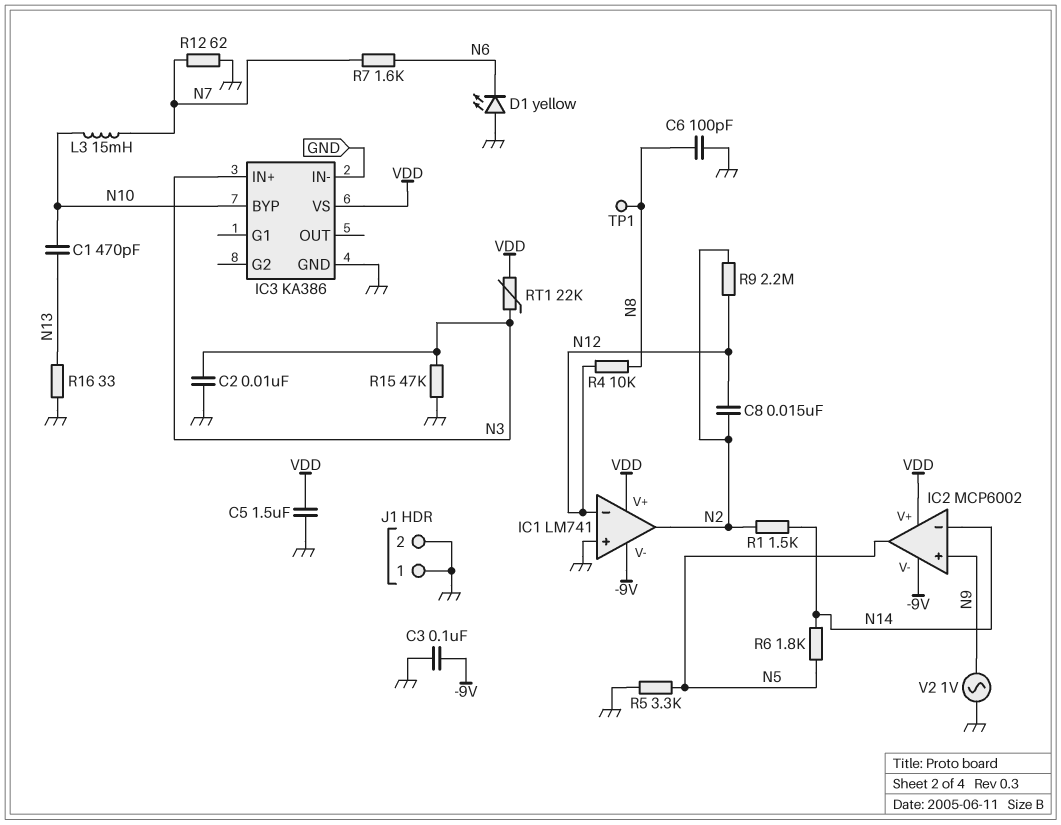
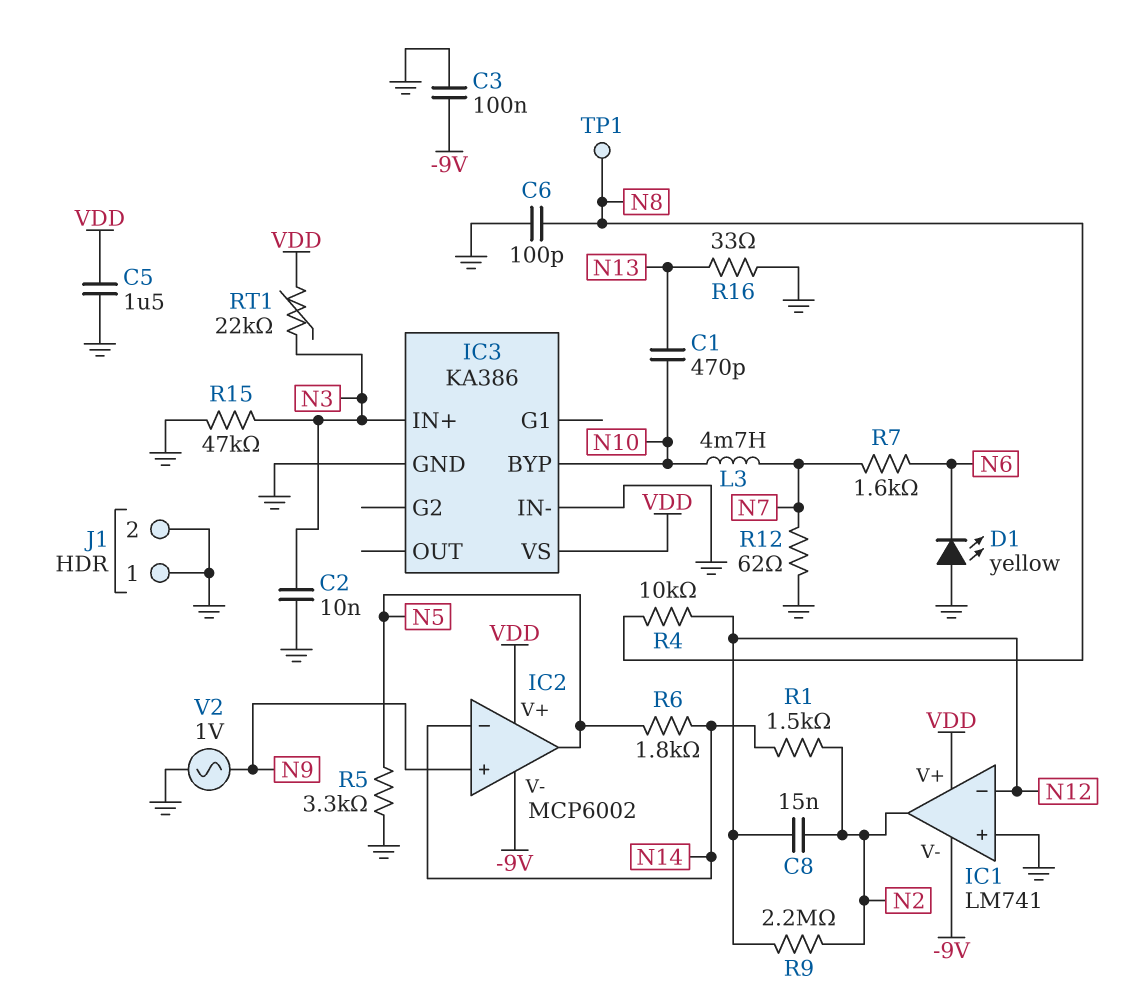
L3: 15mH (N7, N10) -> 4.7mH (N7, N10)

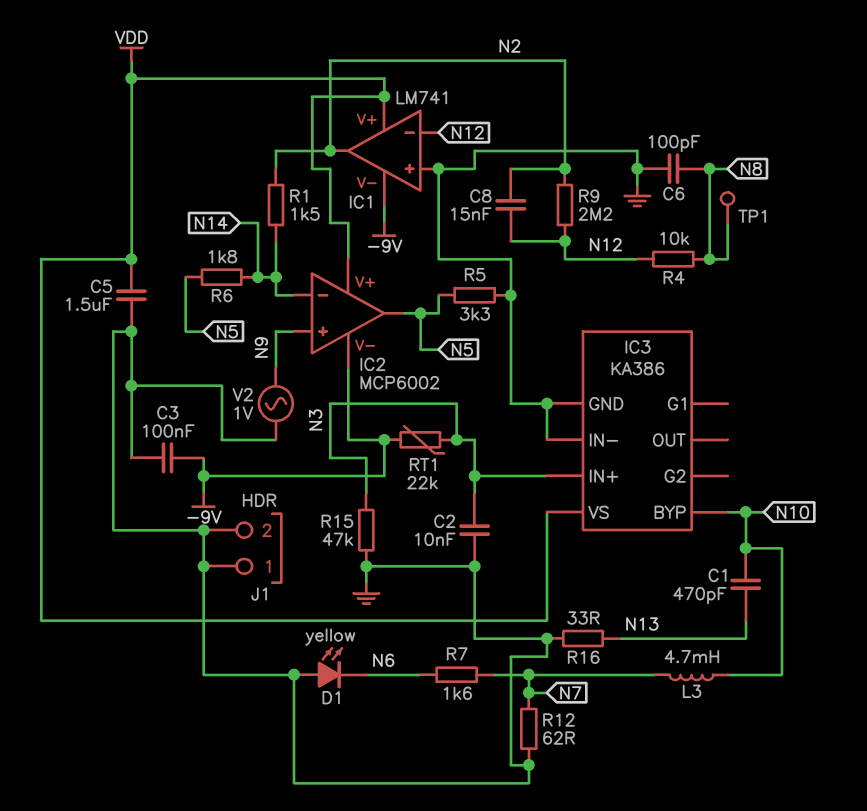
RT1: 22k (N3, VDD) -> 22k (-9V, N3)

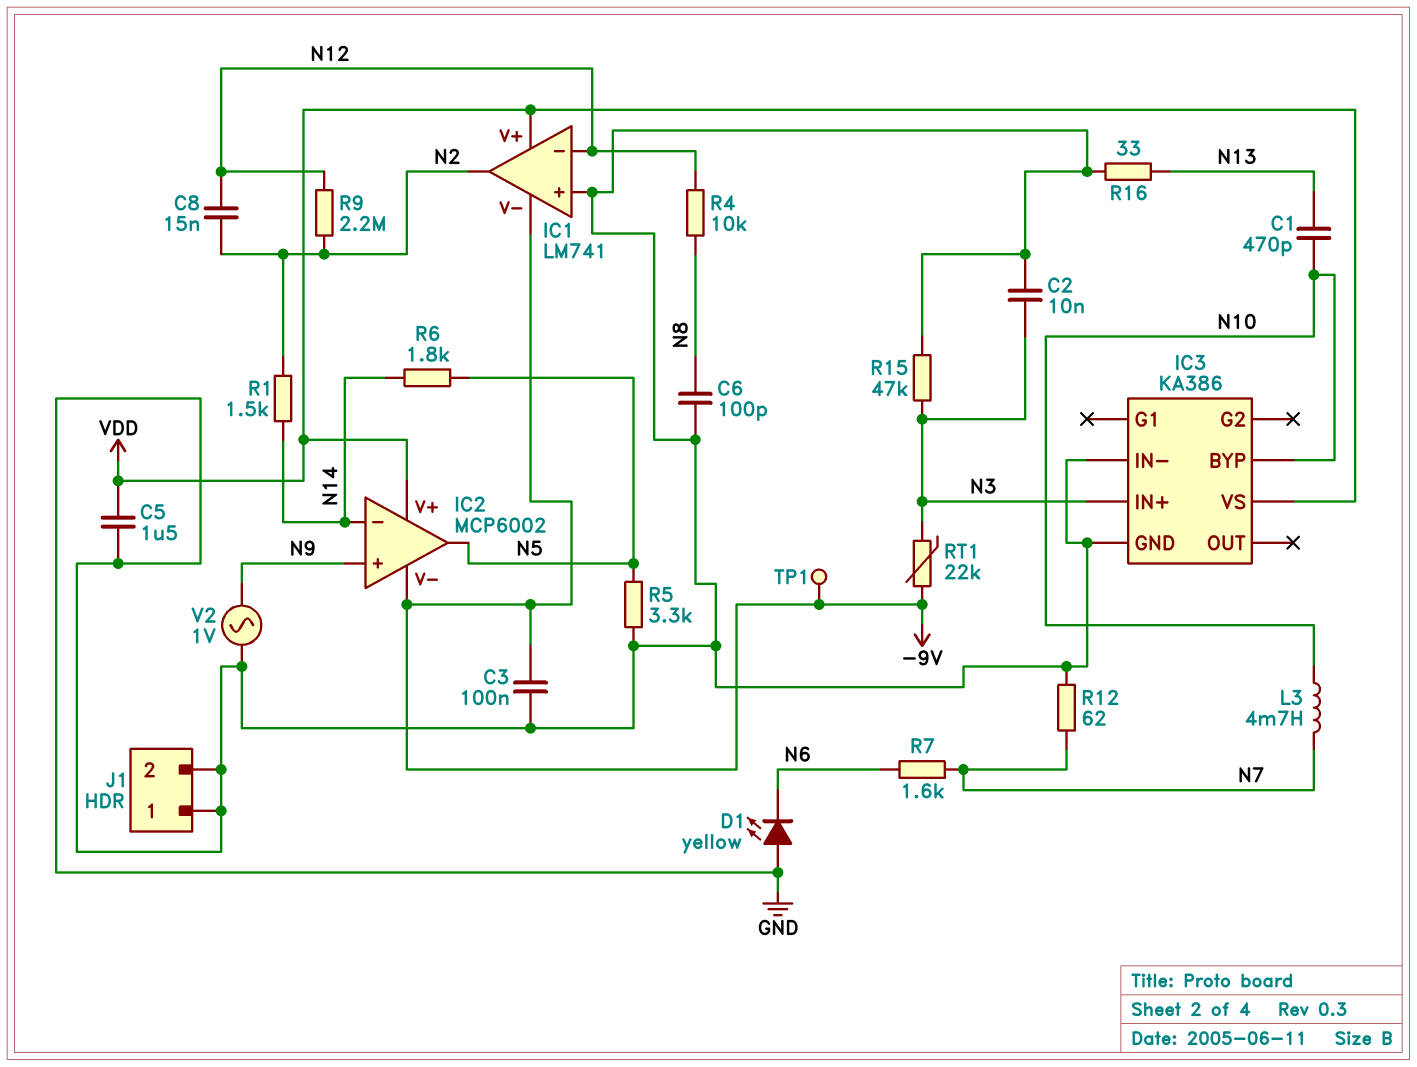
TP1: test point (N8) -> test point (-9V)

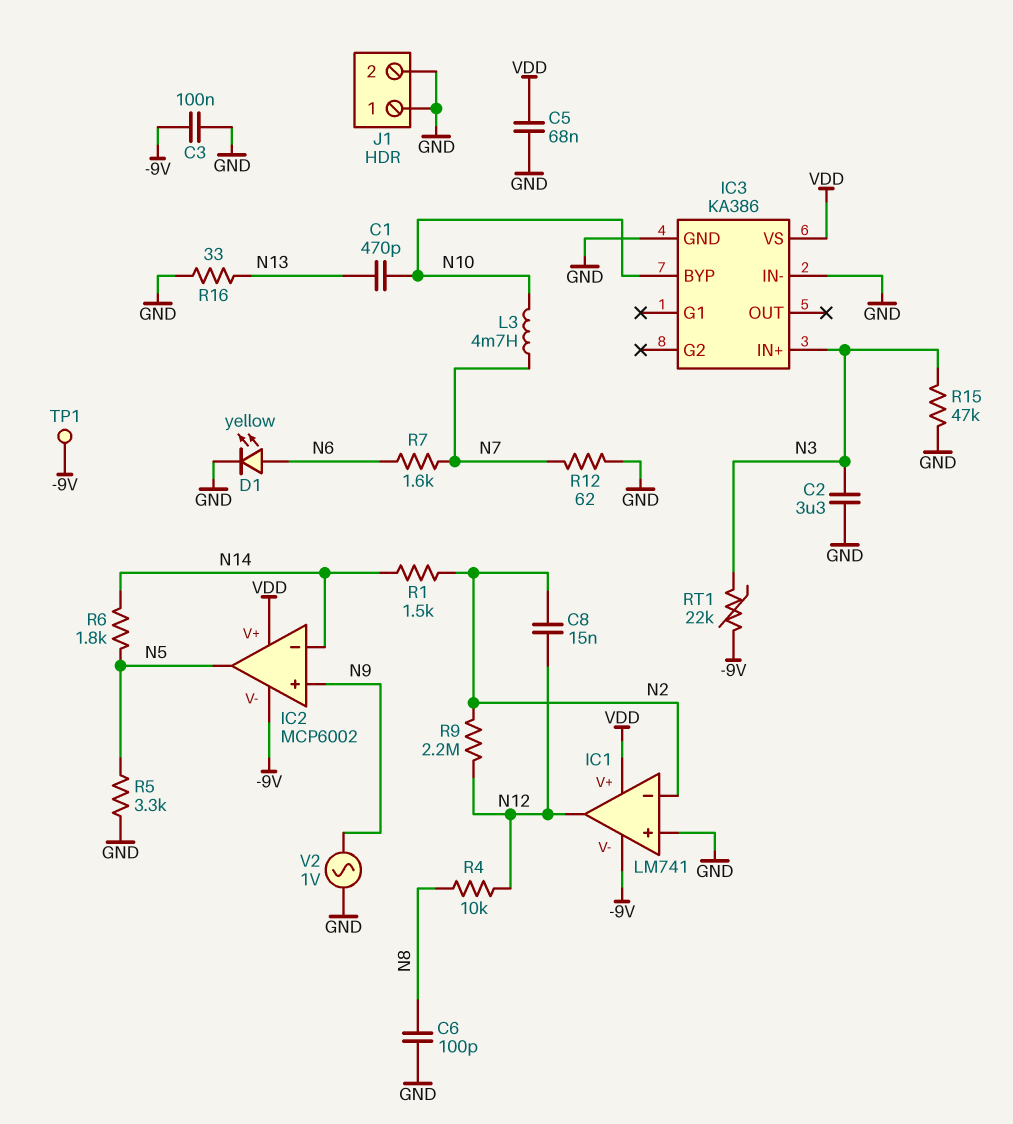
C2: 10nF (GND, N3) -> 3.3uF (GND, N3)
C5: 1.5uF (GND, VDD) -> 68nF (GND, VDD)
D1: LED yellow (A GND, K N6) -> LED yellow (A N6, K GND)
IC1 pin in-: N12 -> N2
IC1 pin out: N2 -> N12

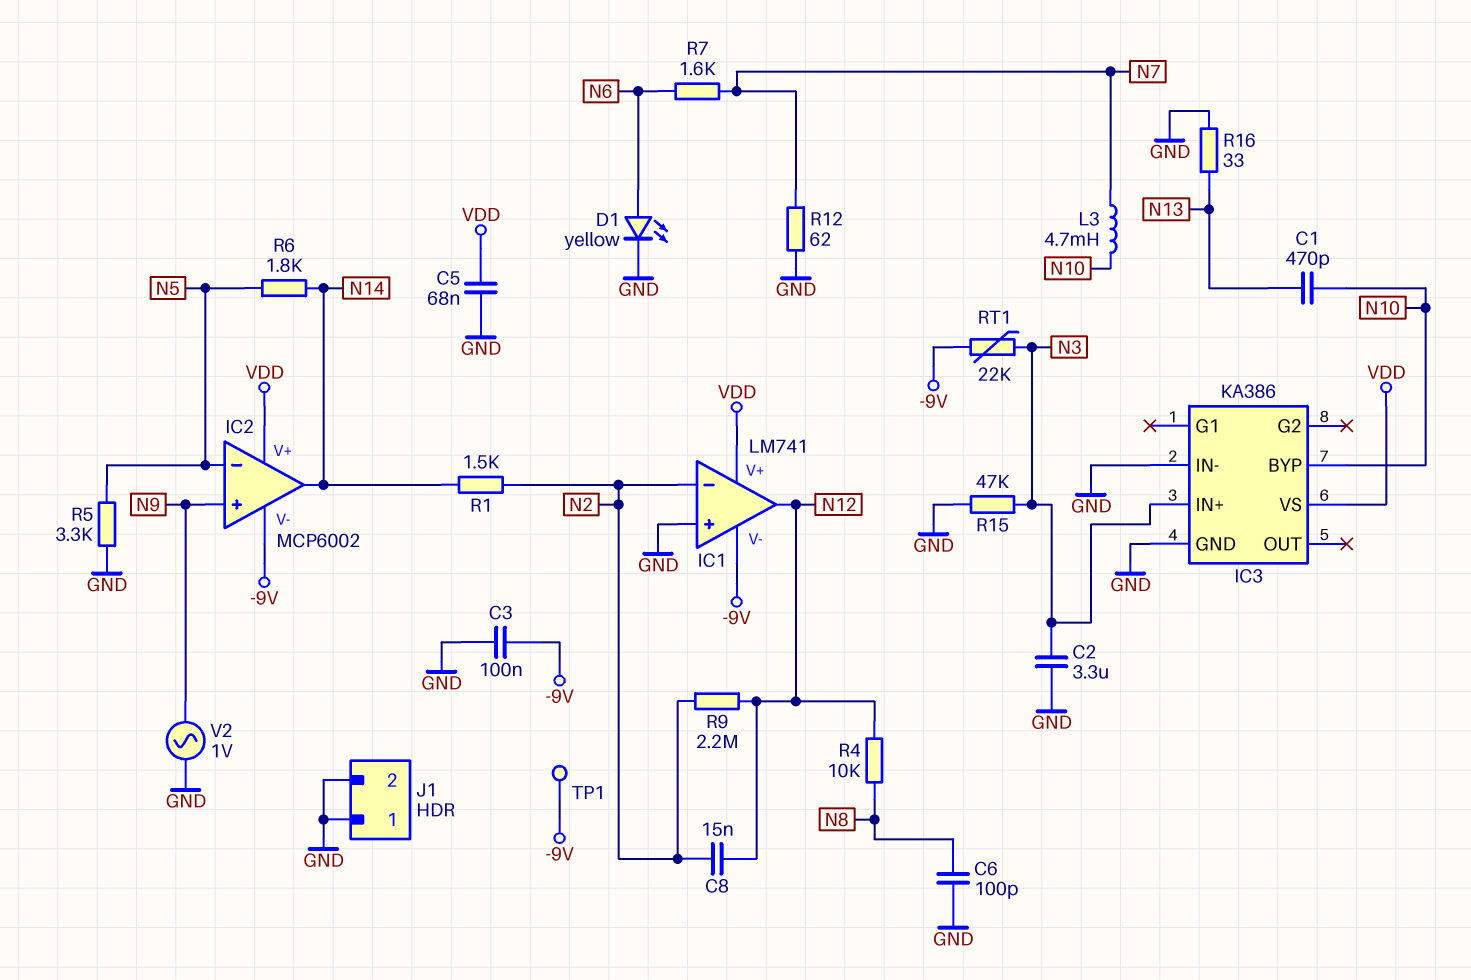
IC2 pin in-: N14 -> N5
IC2 pin out: N5 -> N14

